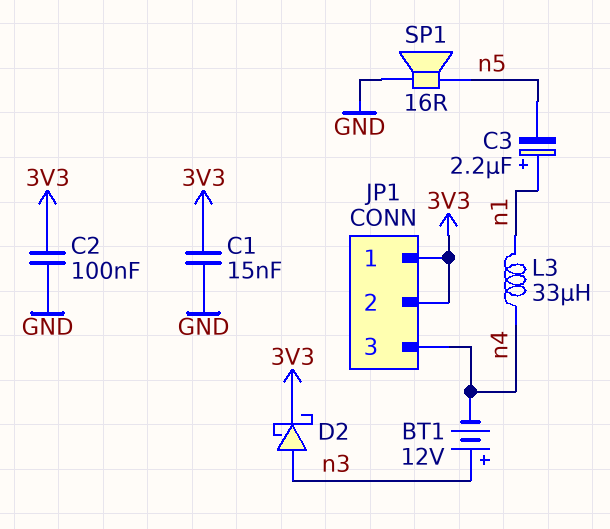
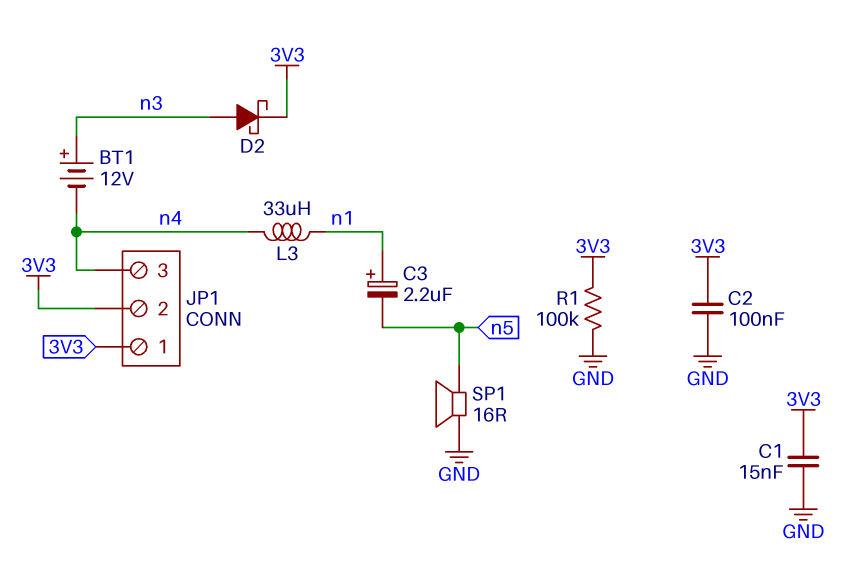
R1: none -> 100k (3V3, GND)

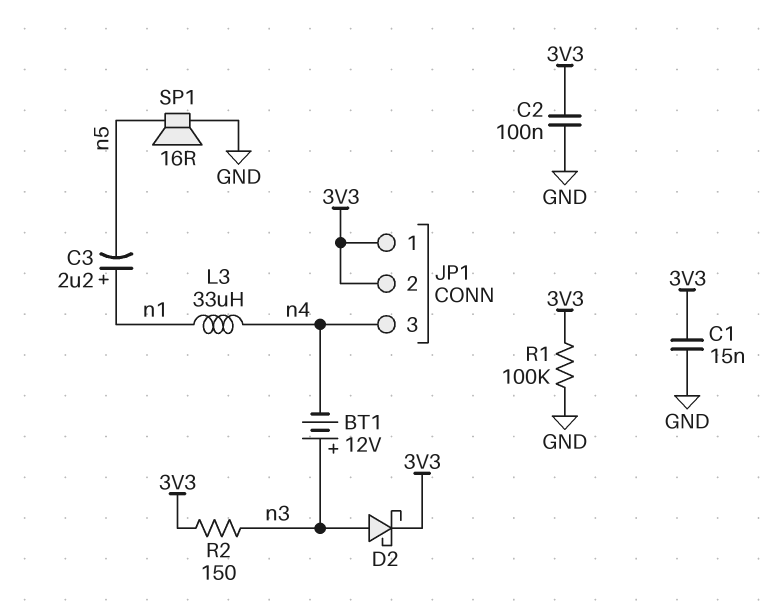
R2: none -> 150 (3V3, n3)

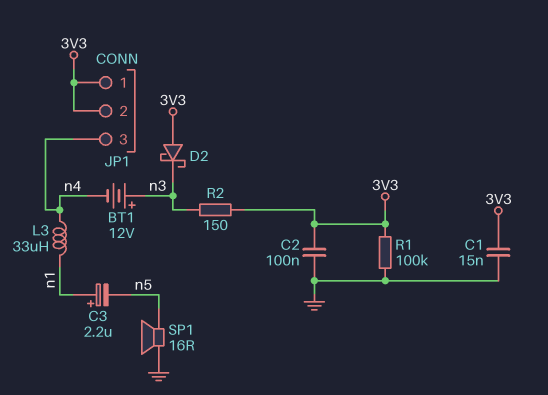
D2: schottky (A n3, K 3V3) -> schottky (A 3V3, K n3)

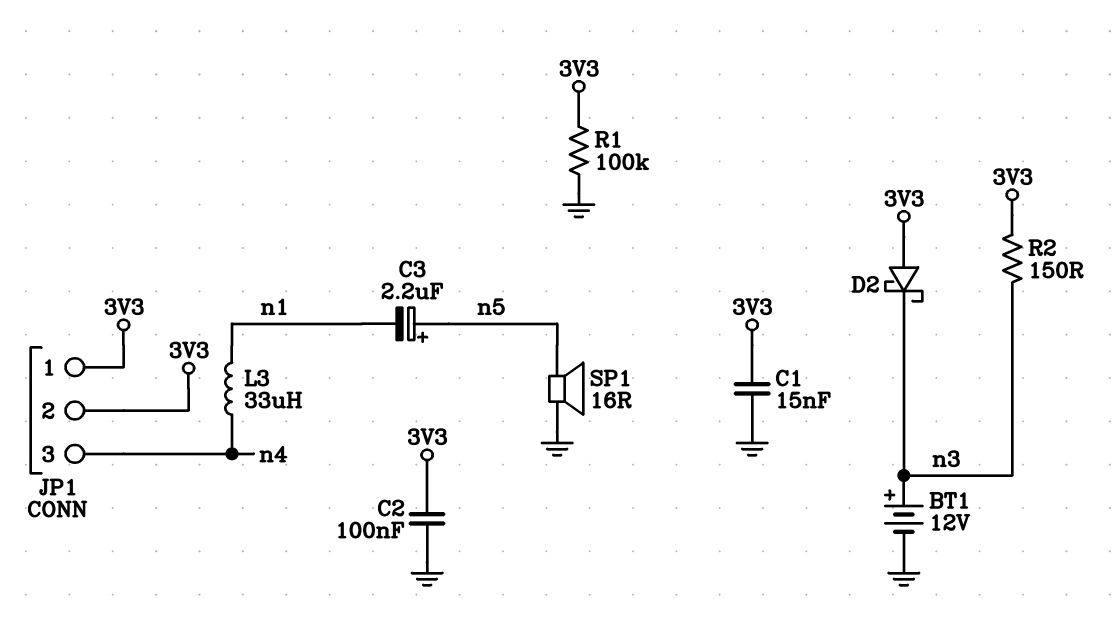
BT1: 12V (plus n3, minus n4) -> 12V (plus n3, minus GND)
C3: 2.2uF (plus n1, minus n5) -> 2.2uF (plus n5, minus n1)

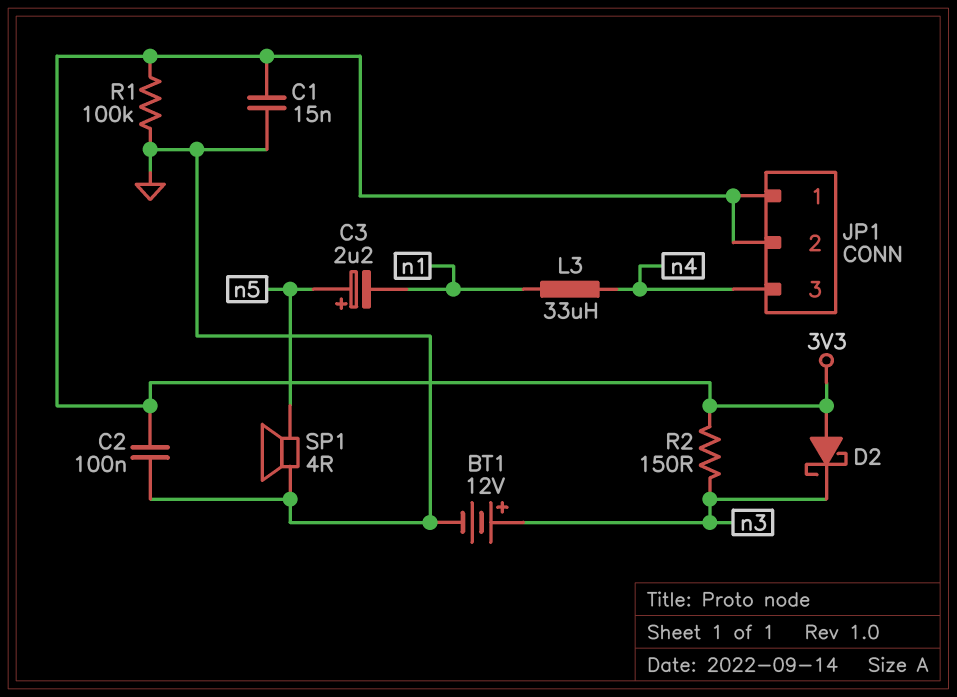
SP1: speaker 16R (GND, n5) -> speaker 4R (GND, n5)

